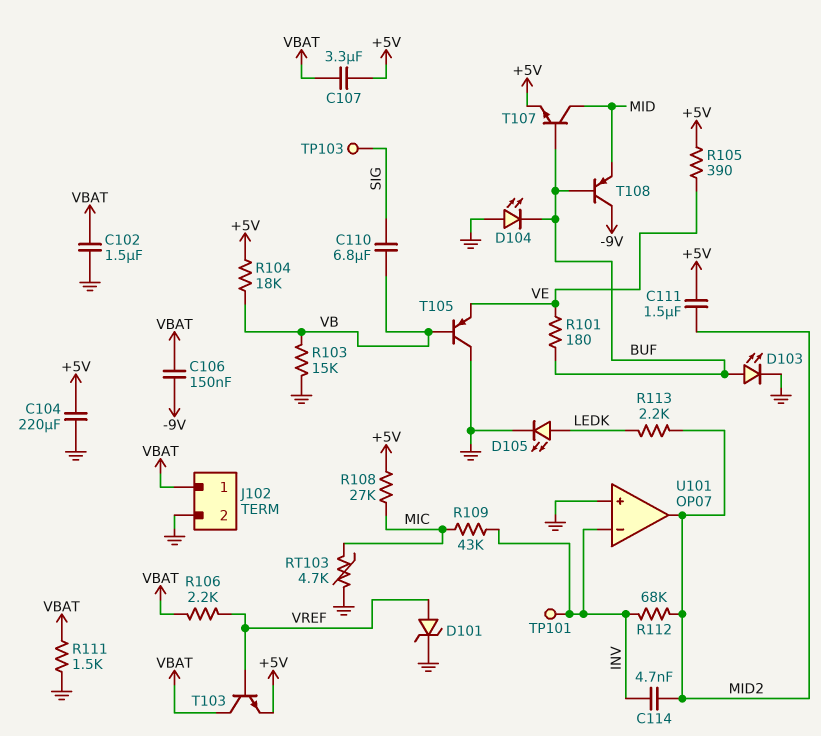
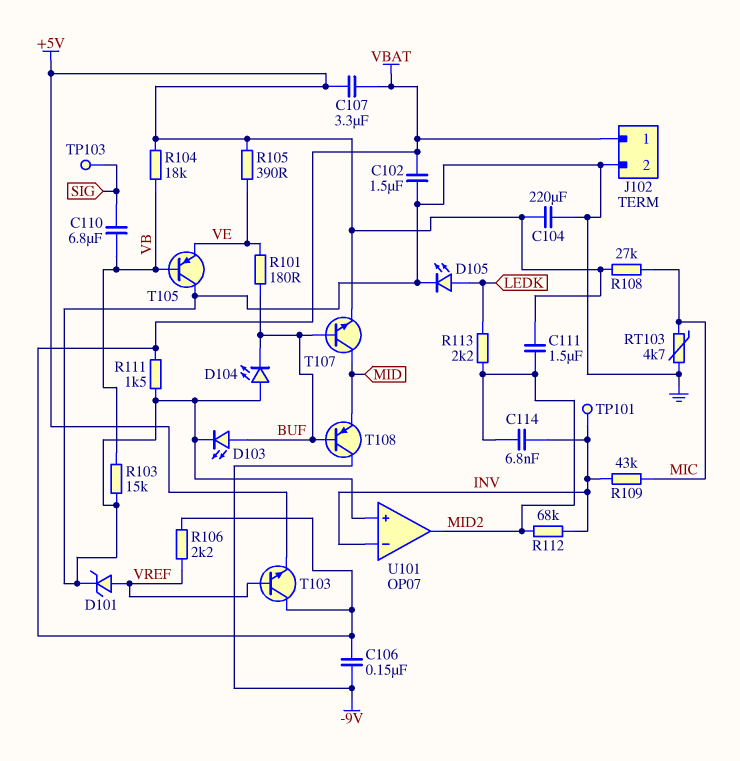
C114: 4.7nF (INV, MID2) -> 6.8nF (INV, MID2)

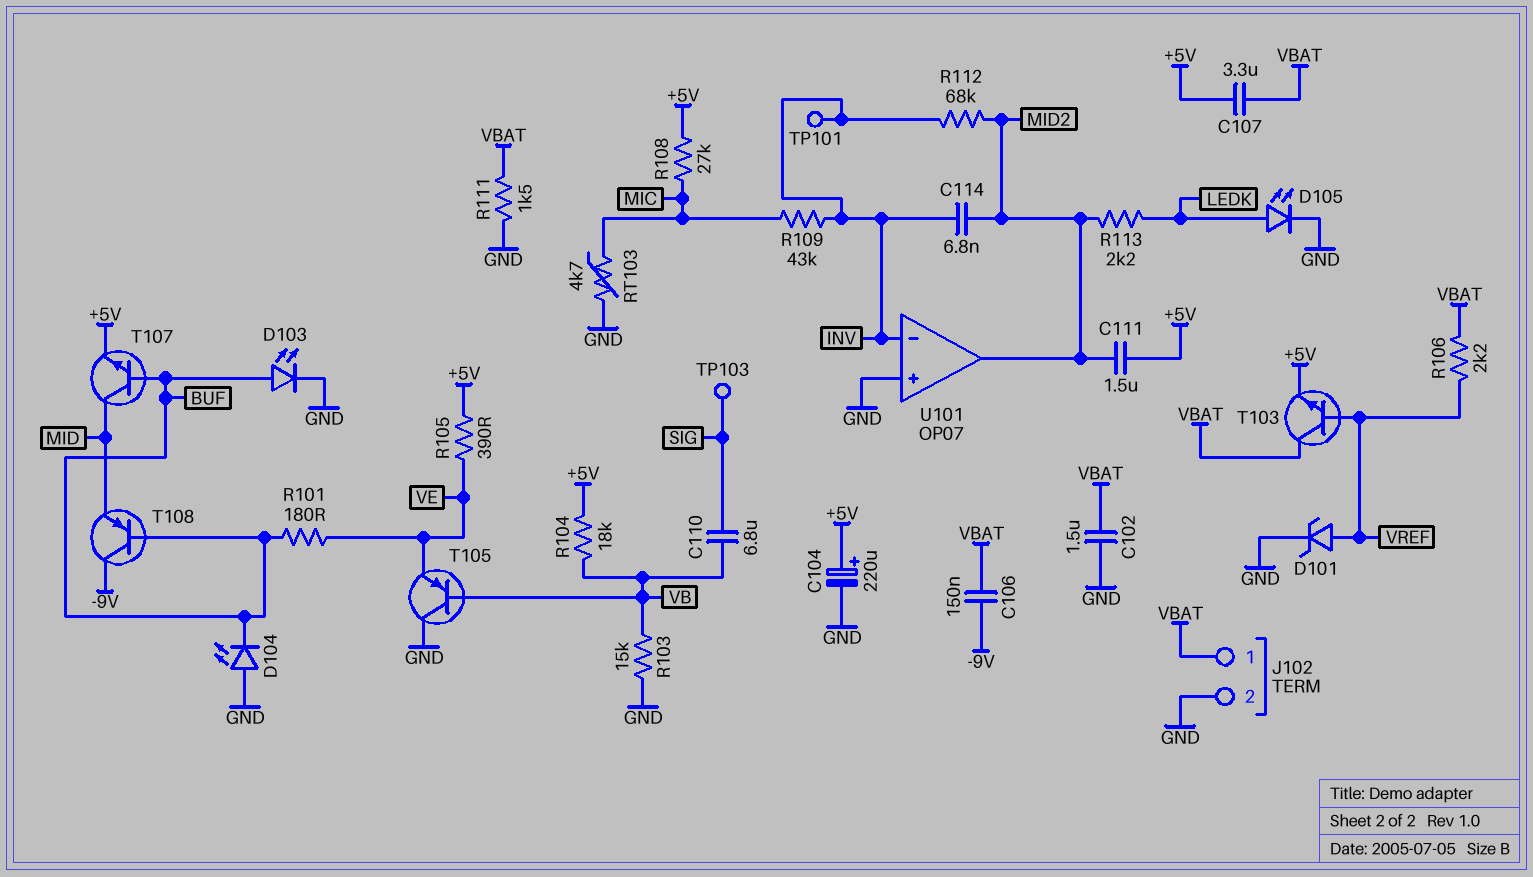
C104: 220uF (+5V, GND) -> 220uF (plus +5V, minus GND)

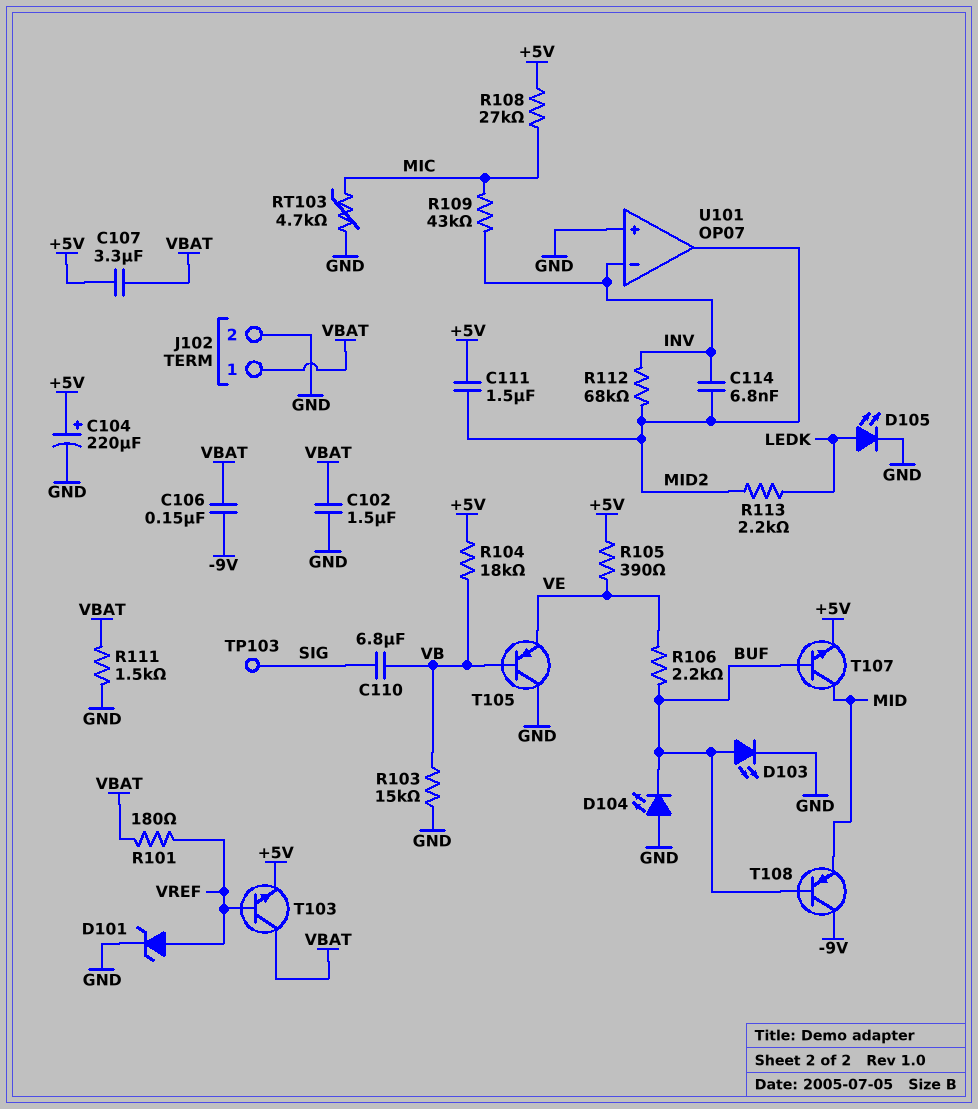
R101: 180 (BUF, VE) -> 180 (VBAT, VREF)
R106: 2.2k (VBAT, VREF) -> 2.2k (BUF, VE)
TP101: test point (INV) -> none

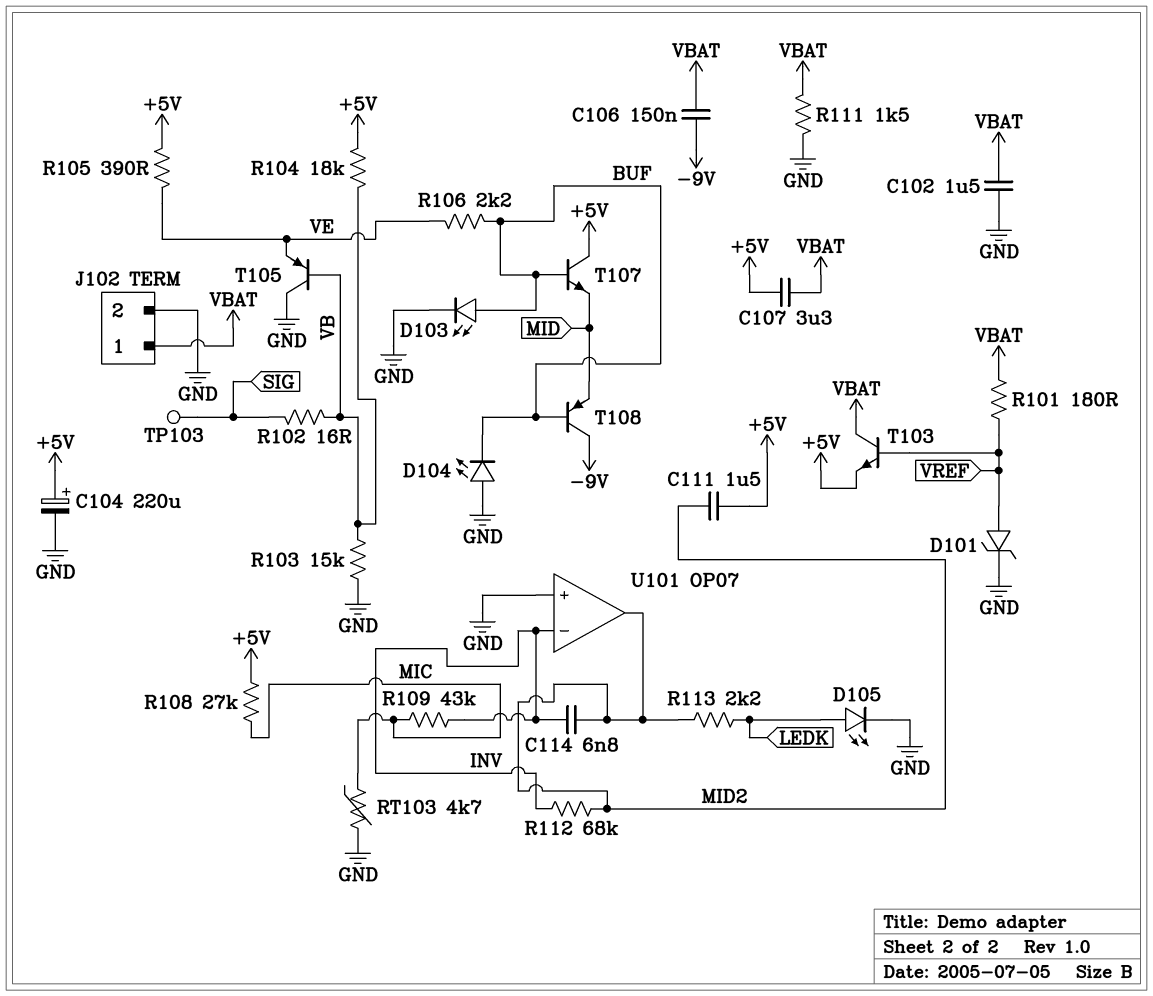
C110: 6.8uF (SIG, VB) -> none
R102: none -> 16 (SIG, VB)
T107: NPN (B BUF, C MID, E +5V) -> NPN (B BUF, C +5V, E MID)

